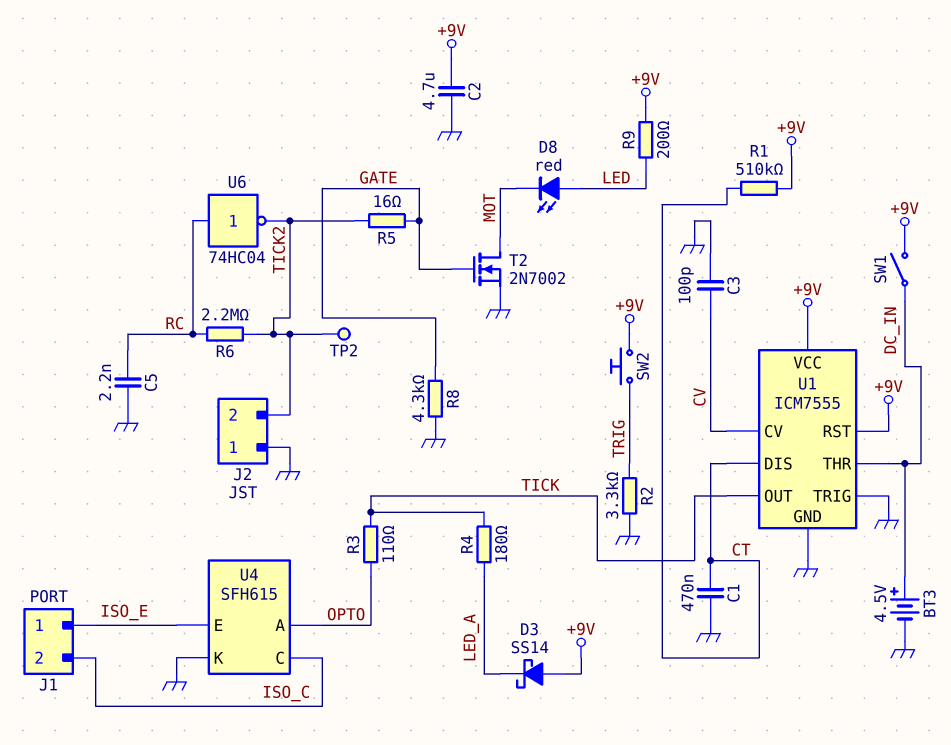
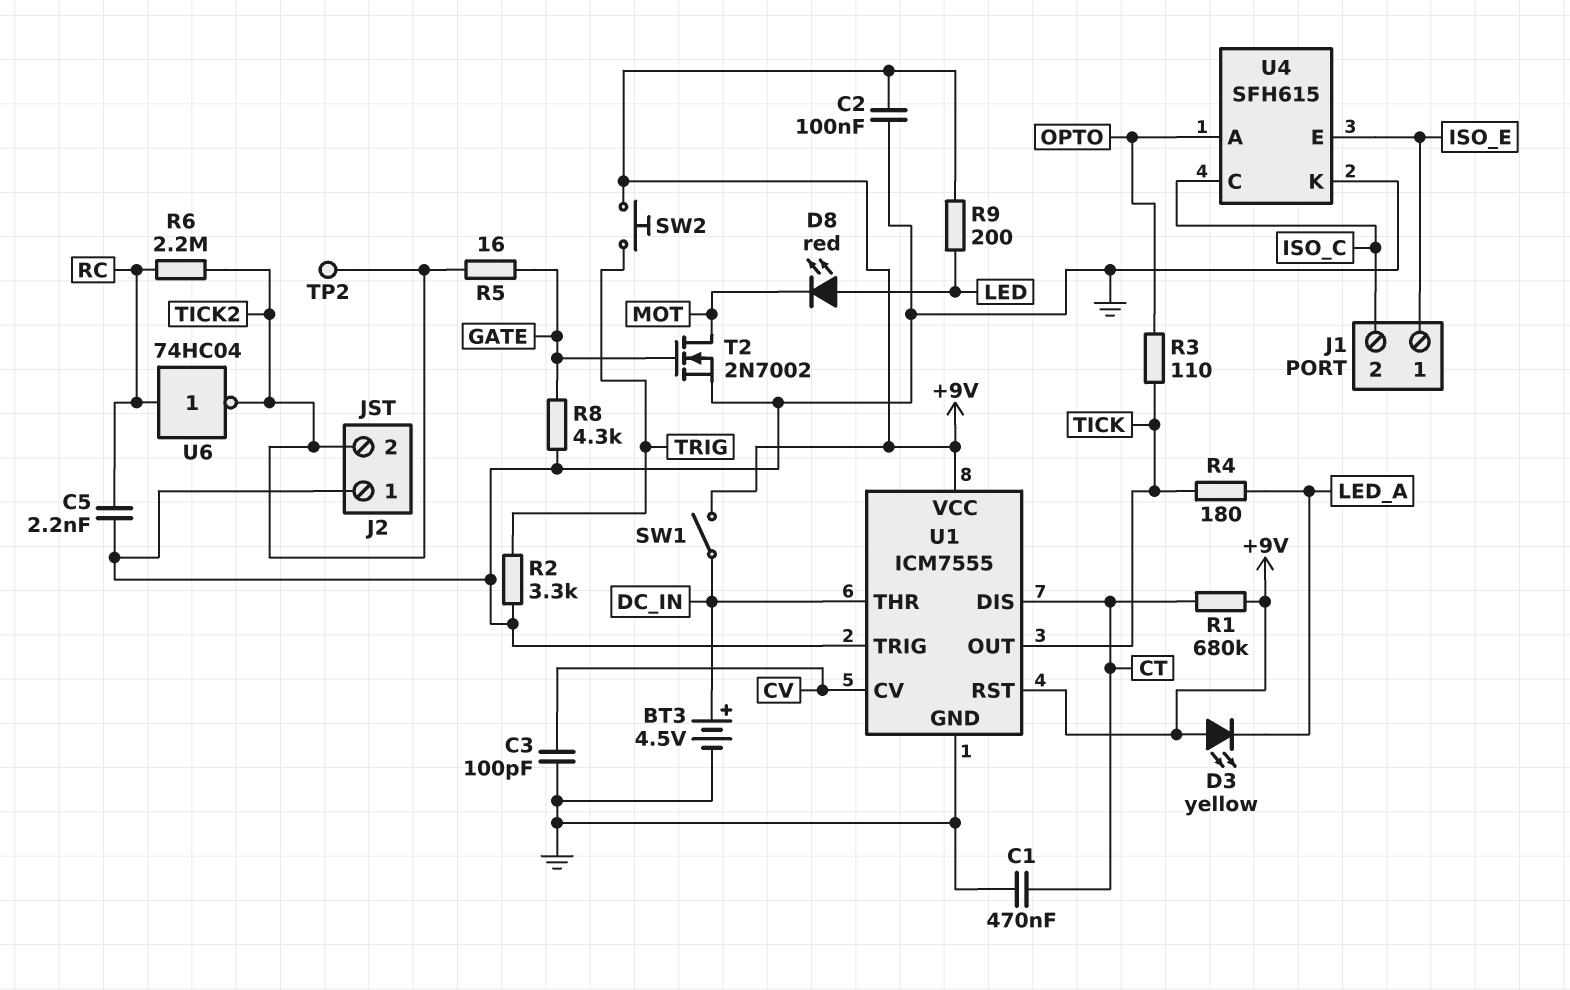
C2: 4.7uF (+9V, GND) -> 100nF (+9V, GND)
D3: schottky SS14 (A +9V, K LED_A) -> LED yellow (A +9V, K LED_A)
R1: 510k (+9V, CT) -> 680k (+9V, CT)

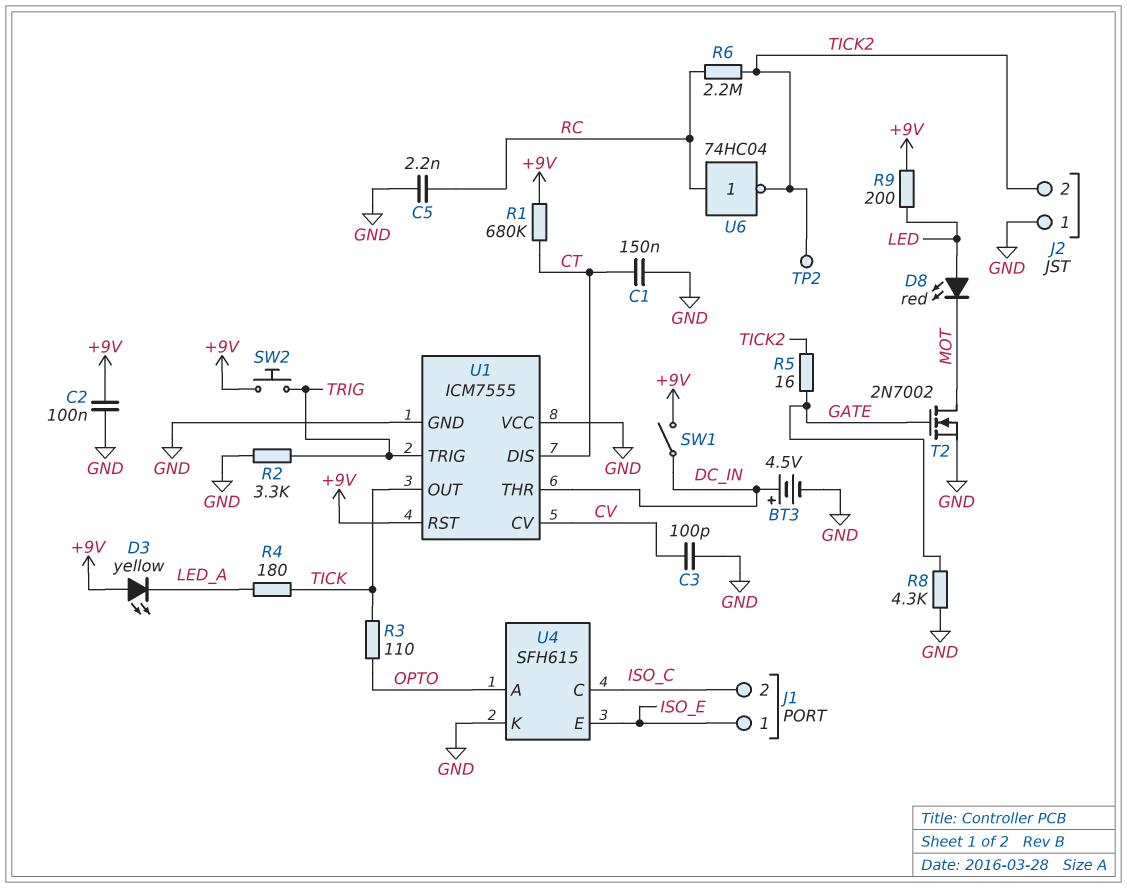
C1: 470nF (CT, GND) -> 150nF (CT, GND)
U1 pin TRIG: GND -> TRIG
U1 pin VCC: +9V -> GND

